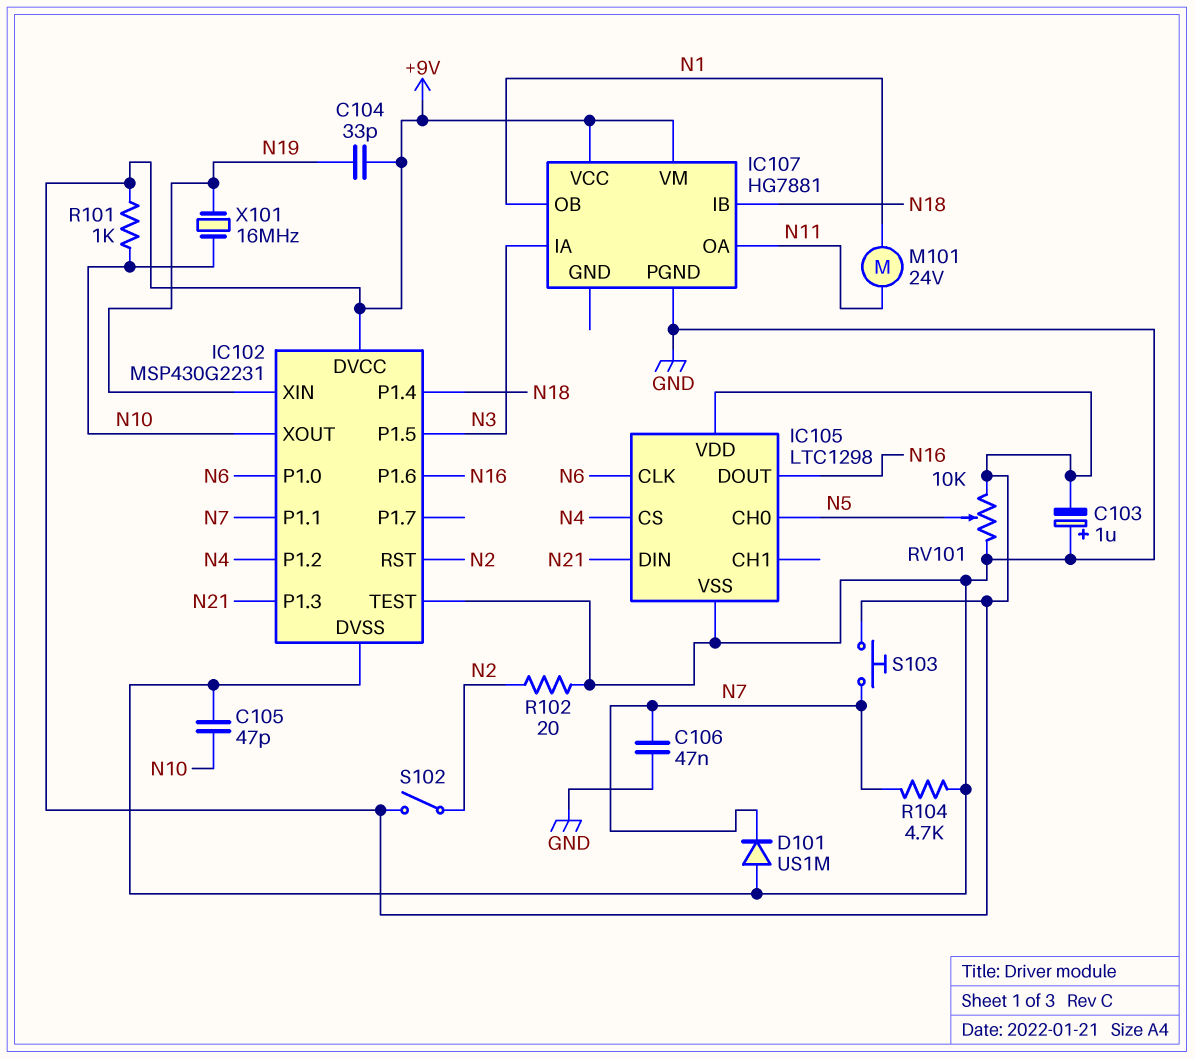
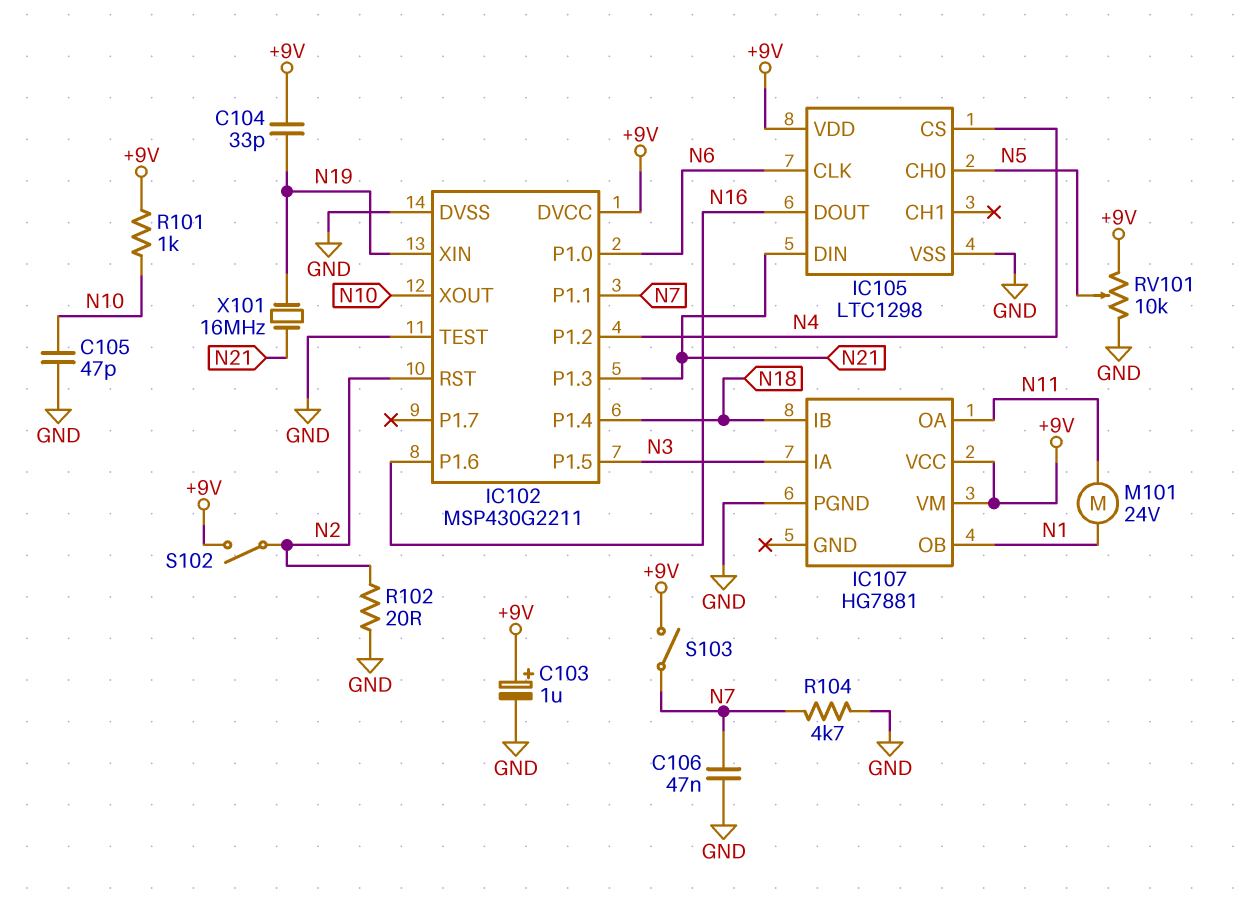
C103: 1uF (plus GND, minus +9V) -> 1uF (plus +9V, minus GND)
D101: diode US1M (A GND, K N7) -> none
IC102: MSP430G2231 -> MSP430G2211
S103: button (+9V, N7) -> switch (+9V, N7)
X101: 16MHz (N10, N19) -> 16MHz (N19, N21)

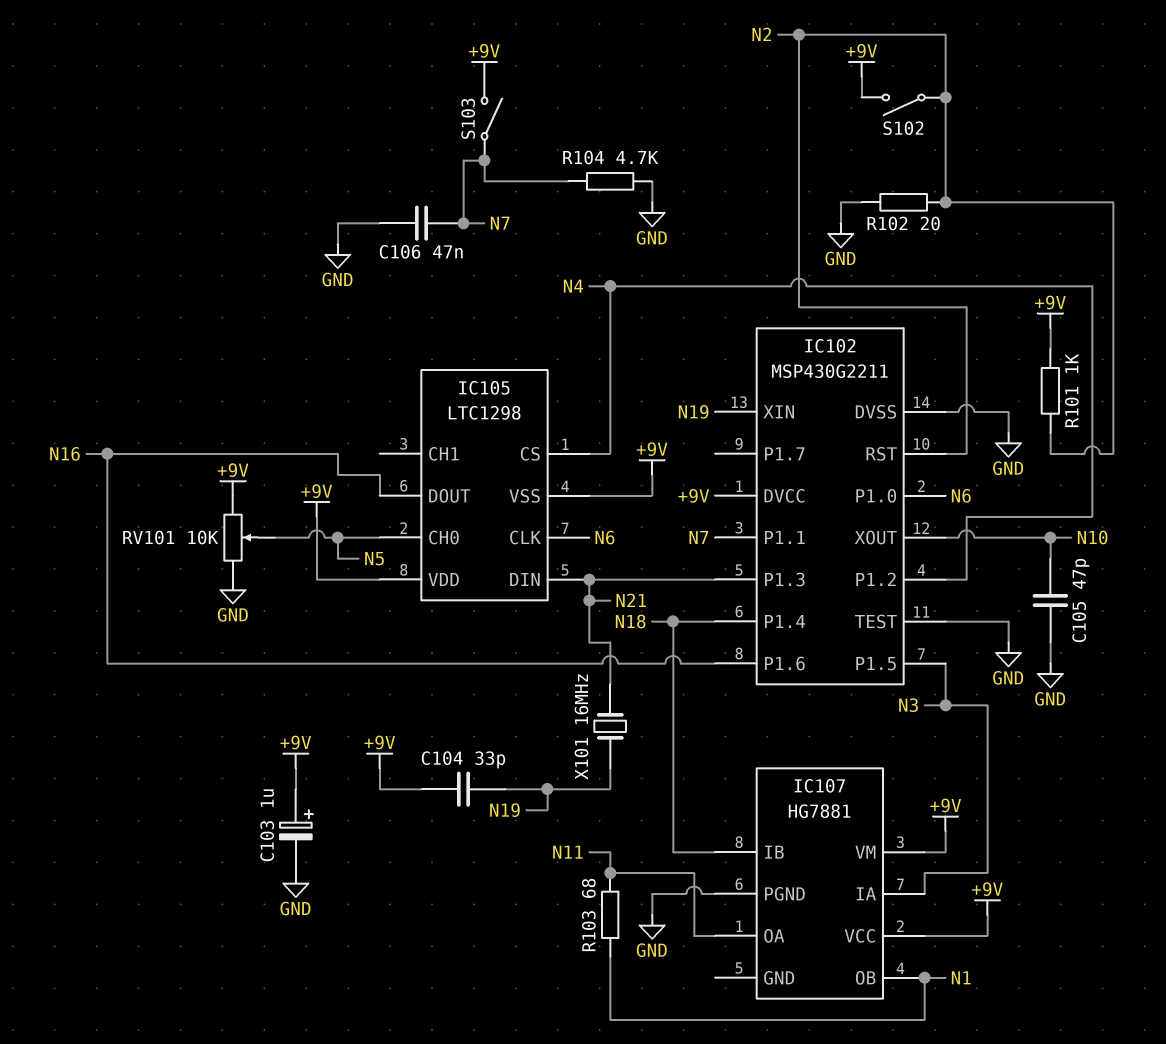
IC105 pin VSS: GND -> +9V
M101: motor 24V (N1, N11) -> none
R101: 1k (+9V, N10) -> 1k (+9V, N2)
R103: none -> 68 (N1, N11)

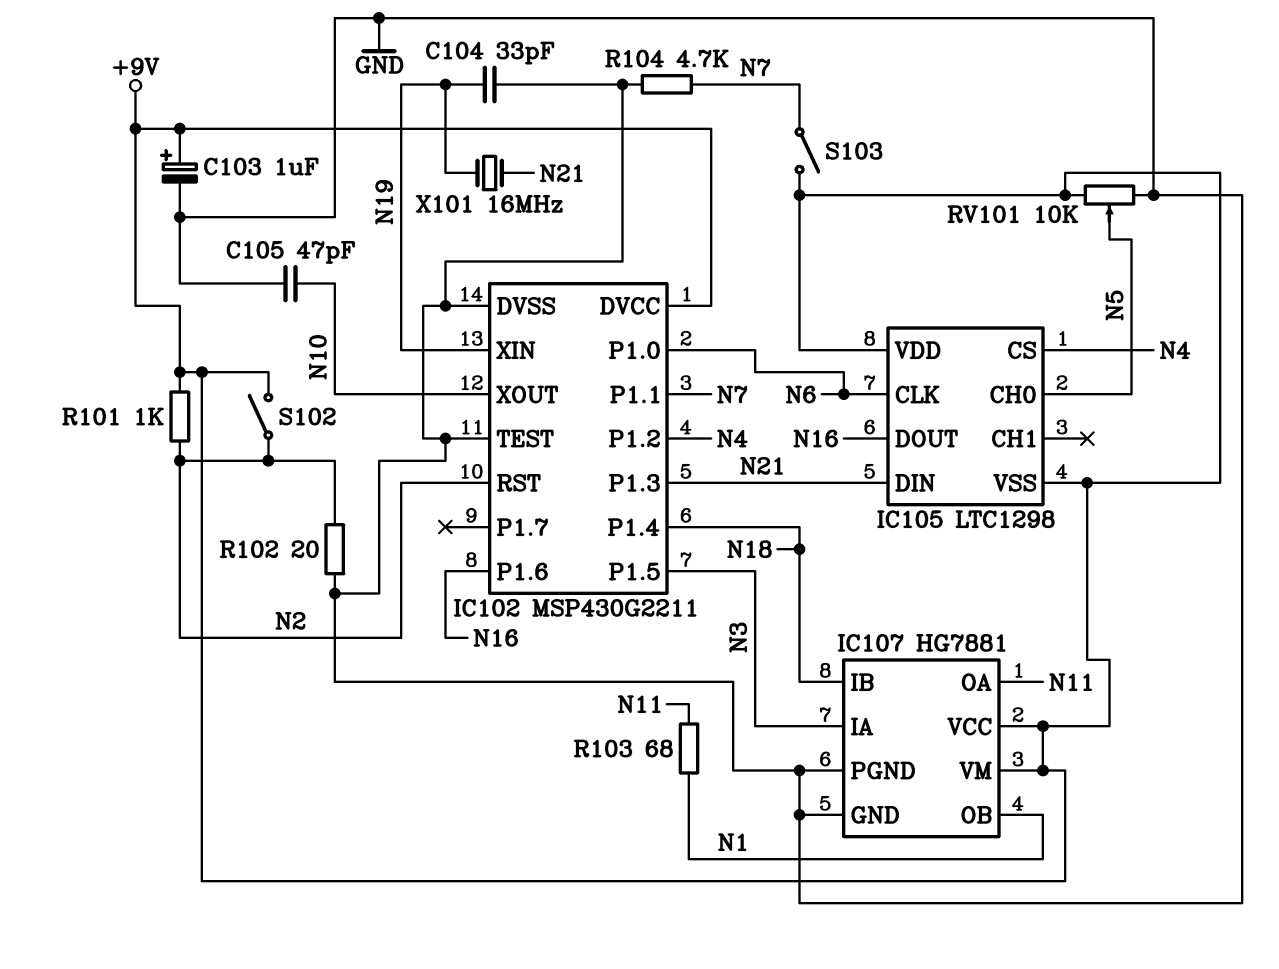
C104: 33pF (+9V, N19) -> 33pF (GND, N19)
C106: 47nF (GND, N7) -> none
IC107 pin GND: none -> GND

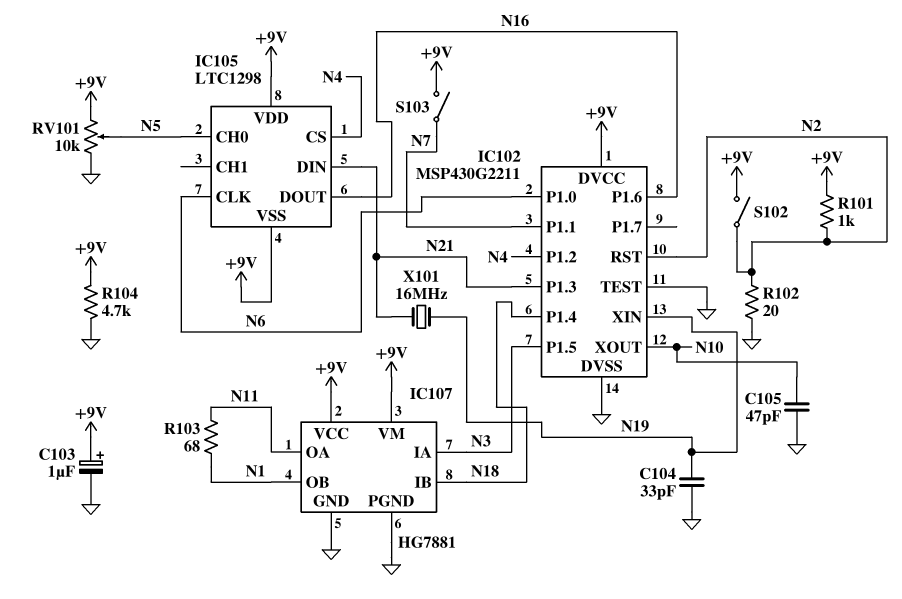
R104: 4.7k (GND, N7) -> 4.7k (+9V, GND)

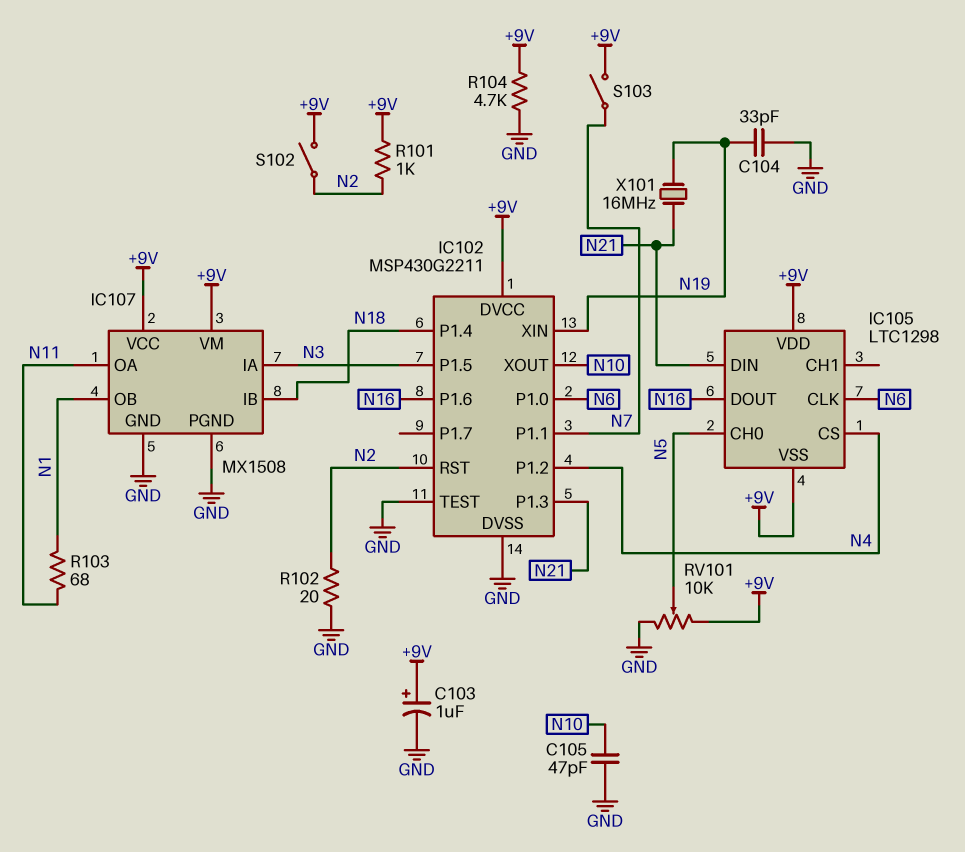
IC107: HG7881 -> MX1508

